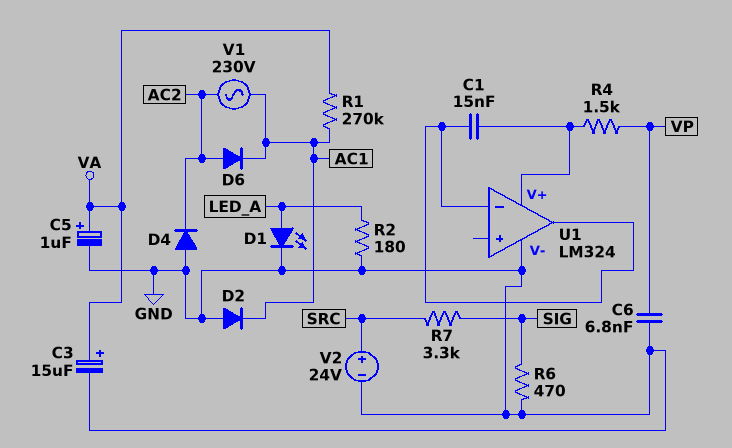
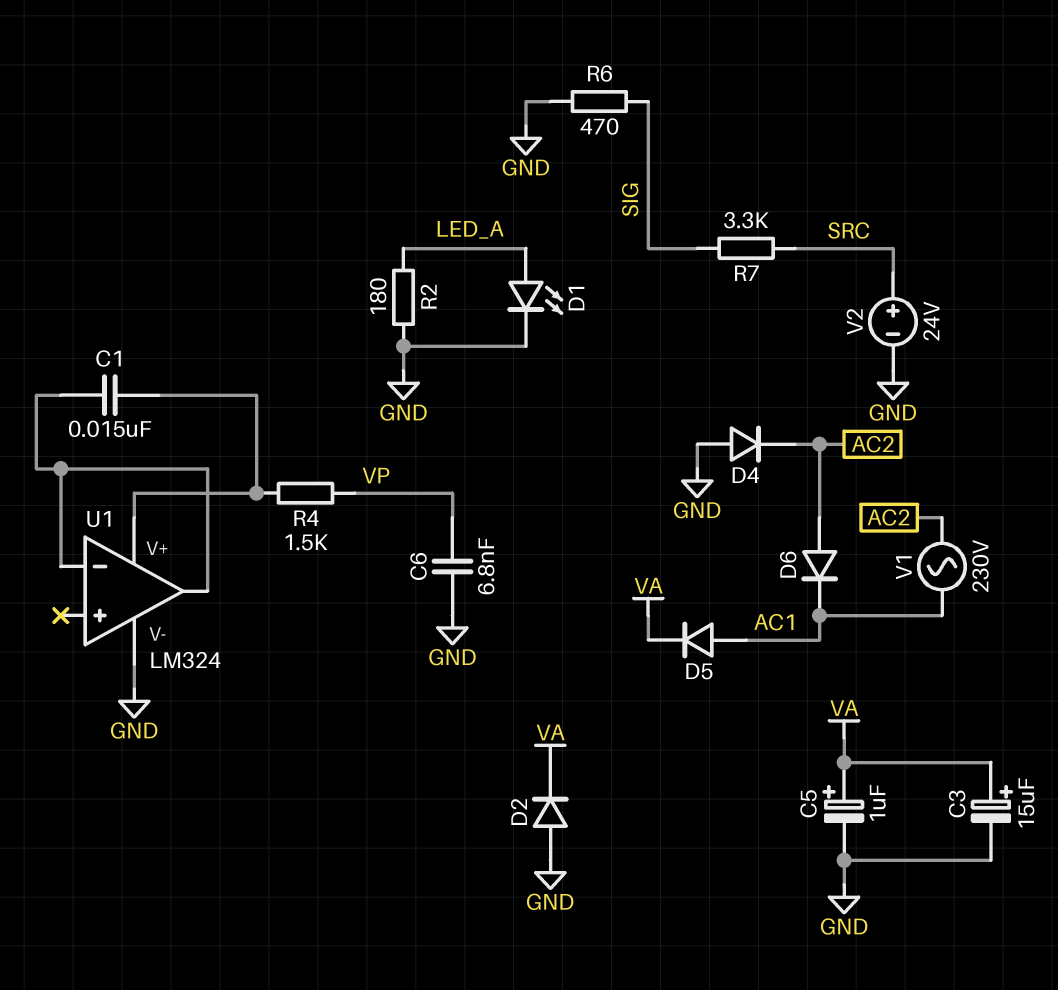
D2: diode (A GND, K AC1) -> diode (A GND, K VA)
D5: none -> diode (A AC1, K VA)
R1: 270k (AC1, VA) -> none

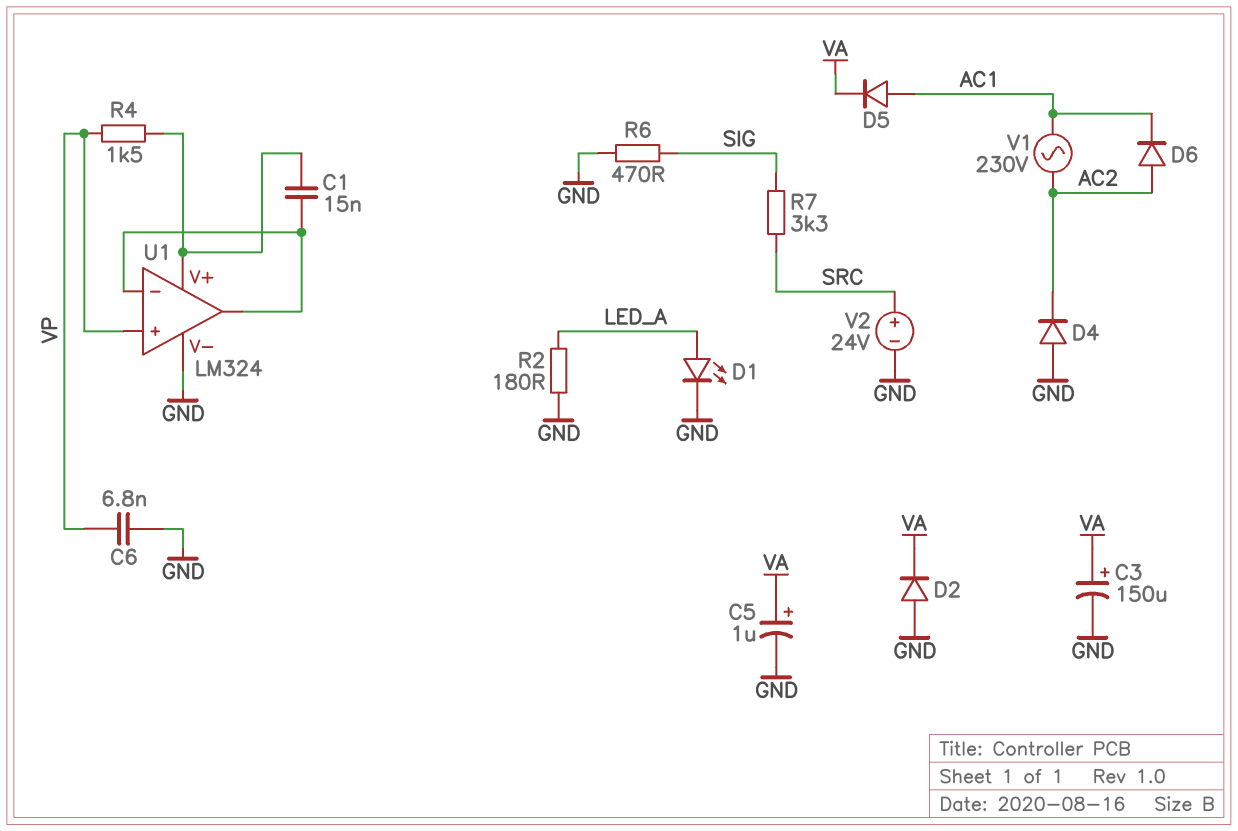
C3: 15uF (plus VA, minus GND) -> 150uF (plus VA, minus GND)
U1 pin in+: none -> VP

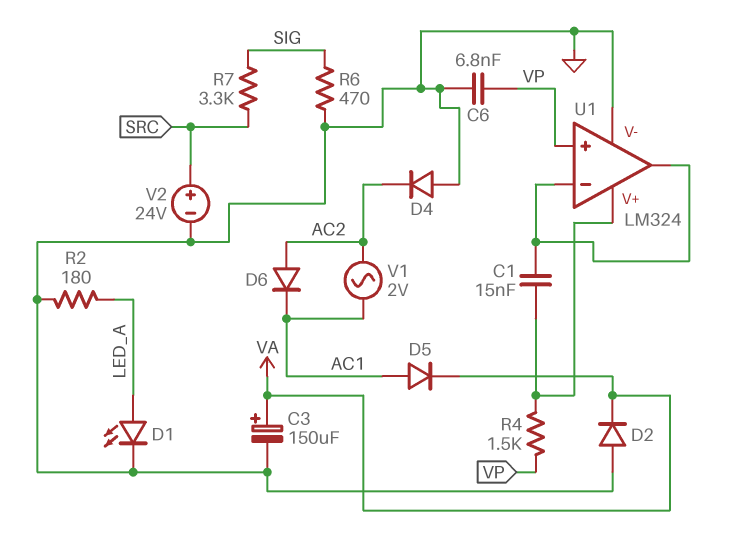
C5: 1uF (plus VA, minus GND) -> none
V1: AC 230V (AC1, AC2) -> AC 2V (AC1, AC2)

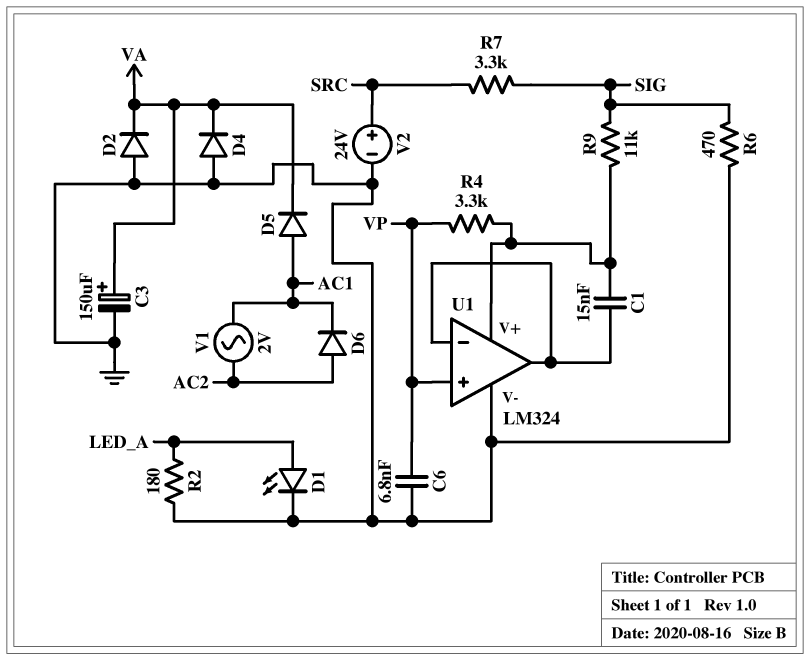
D4: diode (A GND, K AC2) -> diode (A GND, K VA)
R4: 1.5k (U1/V+, VP) -> 3.3k (U1/V+, VP)
R9: none -> 11k (SIG, U1/V+)

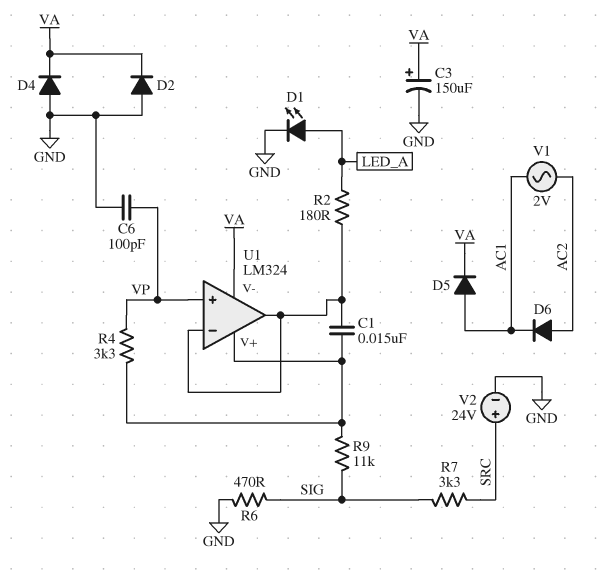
C6: 6.8nF (GND, VP) -> 100pF (GND, VP)
R2: 180 (GND, LED_A) -> 180 (LED_A, U1/in-)
U1 pin V-: GND -> VA

